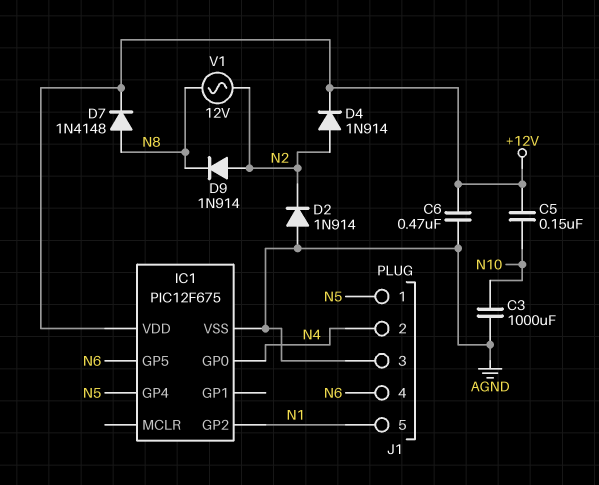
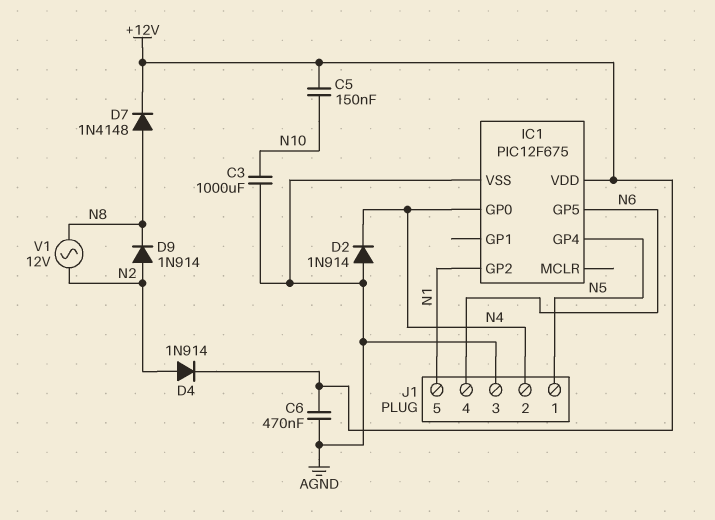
D2: diode 1N914 (A AGND, K N2) -> diode 1N914 (A AGND, K N4)

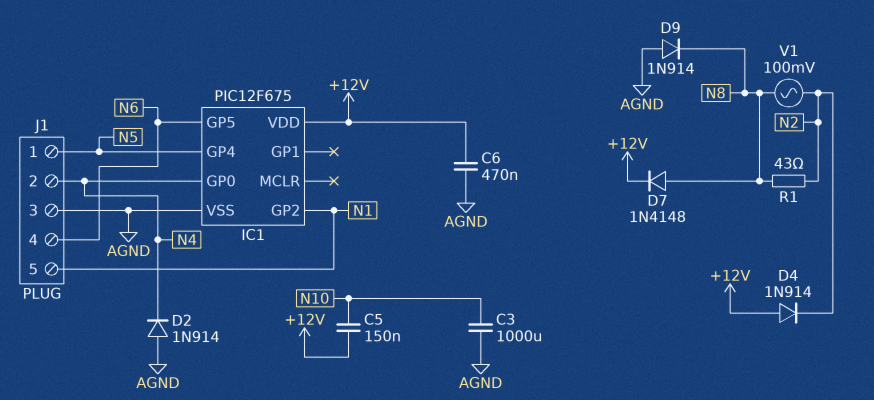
D4: diode 1N914 (A N2, K +12V) -> diode 1N914 (A +12V, K N2)
D9: diode 1N914 (A N2, K N8) -> diode 1N914 (A AGND, K N8)
R1: none -> 43 (N2, N8)
V1: AC 12V (N2, N8) -> AC 100mV (N2, N8)

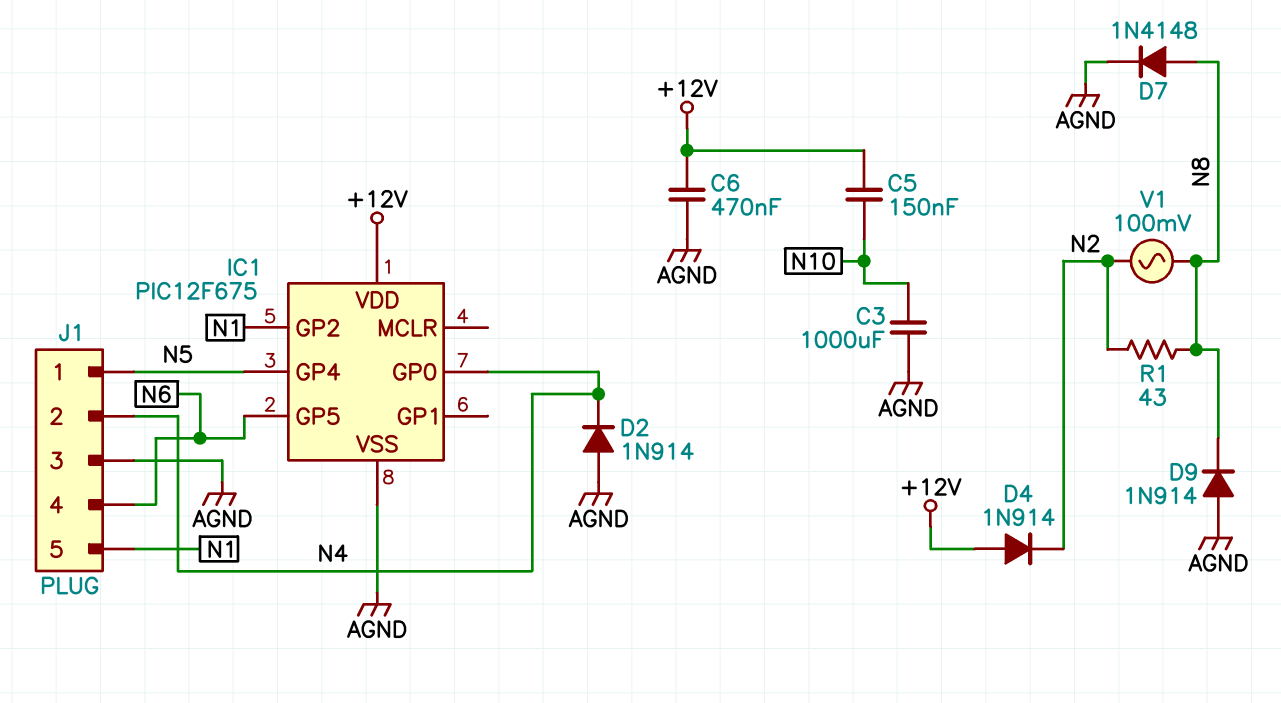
D7: diode 1N4148 (A N8, K +12V) -> diode 1N4148 (A N8, K AGND)

